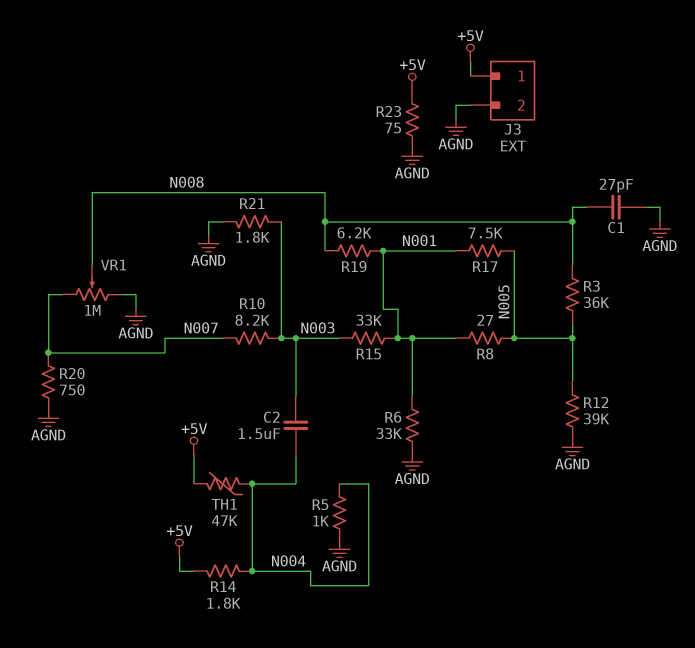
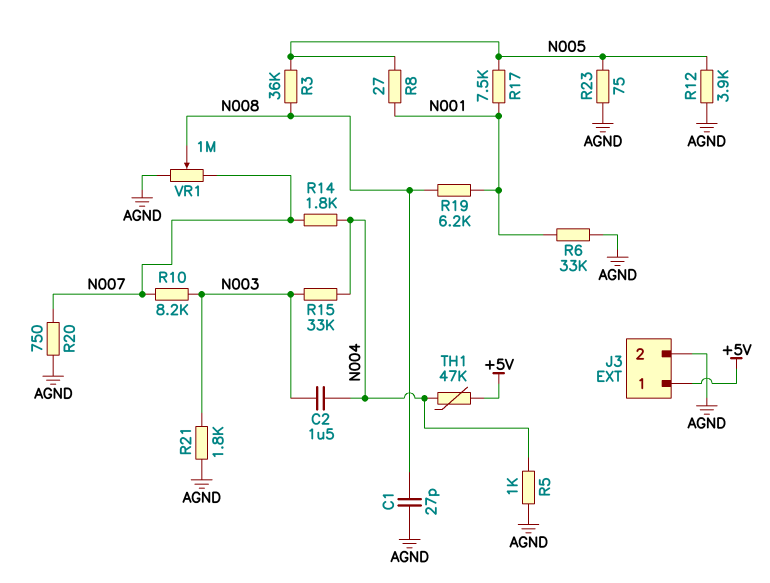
R12: 39k (AGND, N005) -> 3.9k (AGND, N005)
R14: 1.8k (+5V, N004) -> 1.8k (N004, N007)
R15: 33k (N001, N003) -> 33k (N003, N004)
R23: 75 (+5V, AGND) -> 75 (AGND, N005)

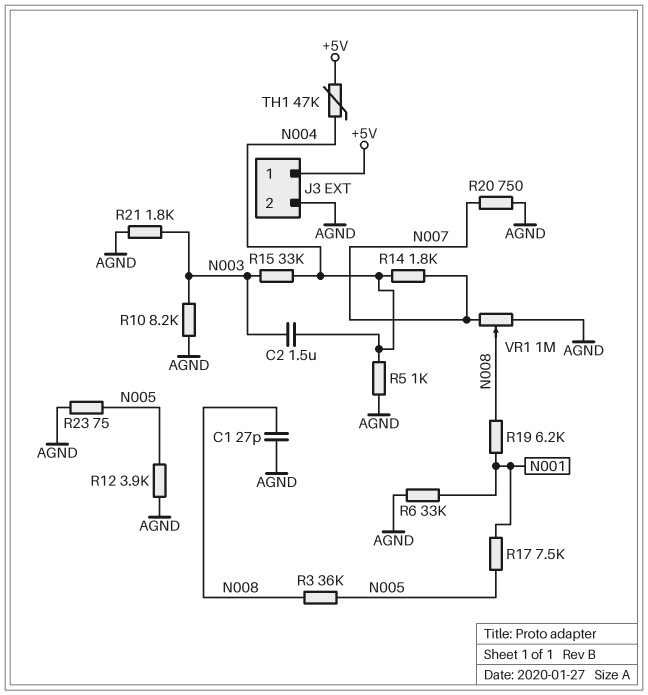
R8: 27 (N001, N005) -> none
R10: 8.2k (N003, N007) -> 8.2k (AGND, N003)

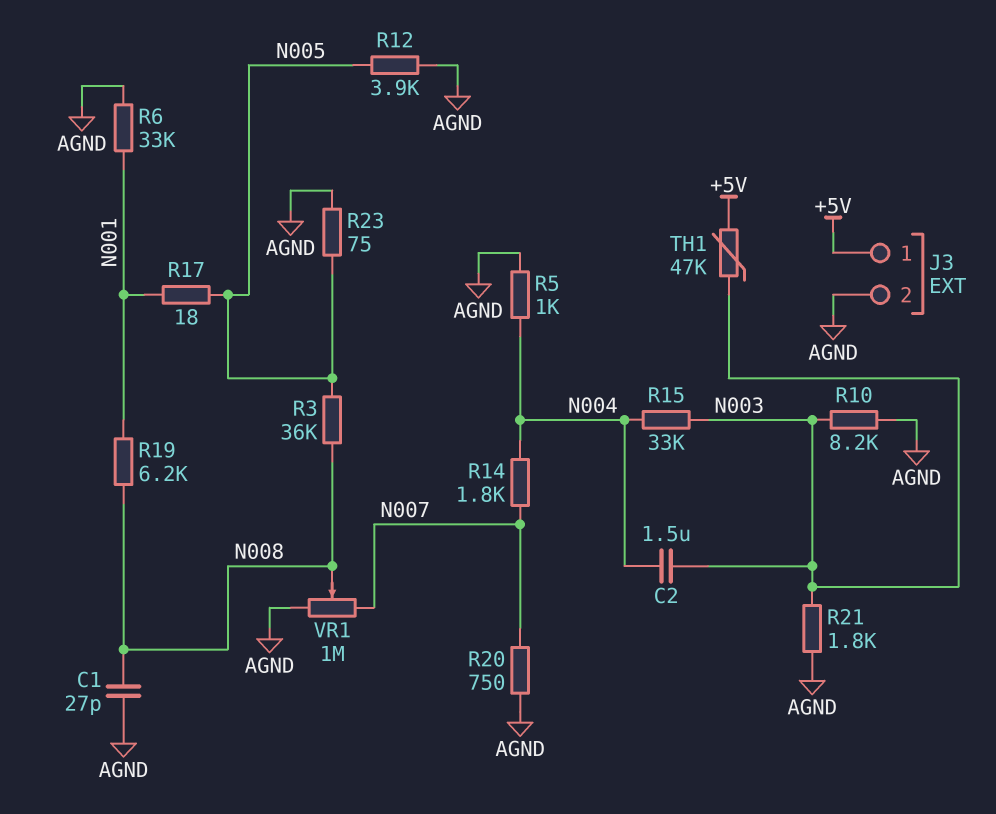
R17: 7.5k (N001, N005) -> 18 (N001, N005)
TH1: 47k (+5V, N004) -> 47k (+5V, N003)

